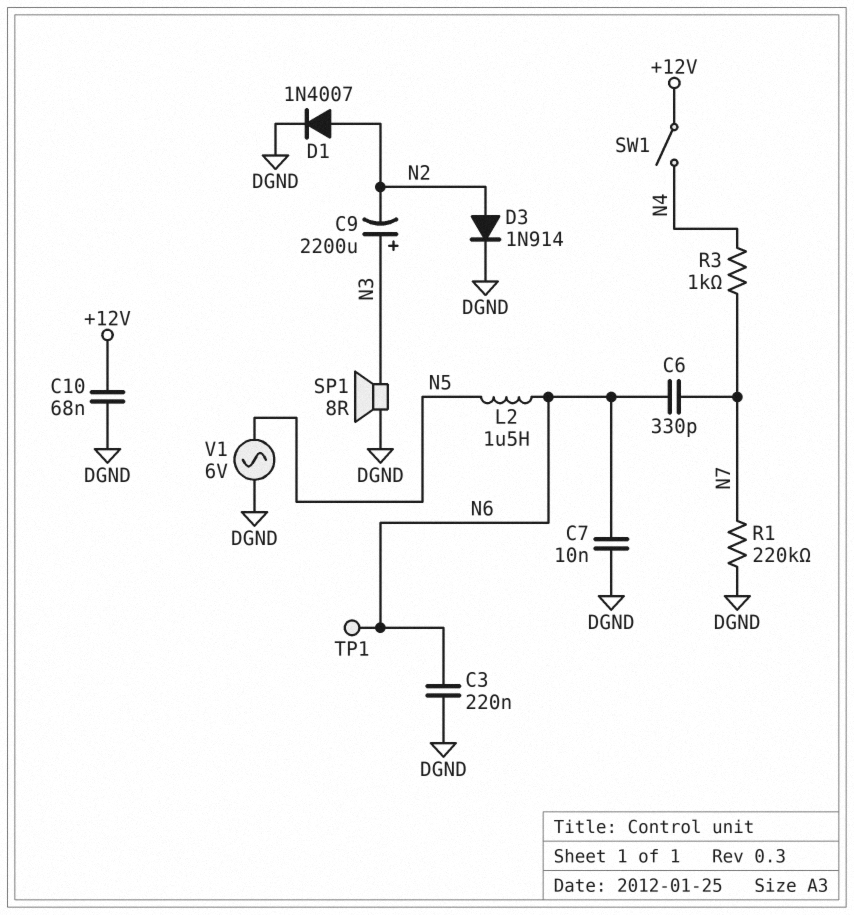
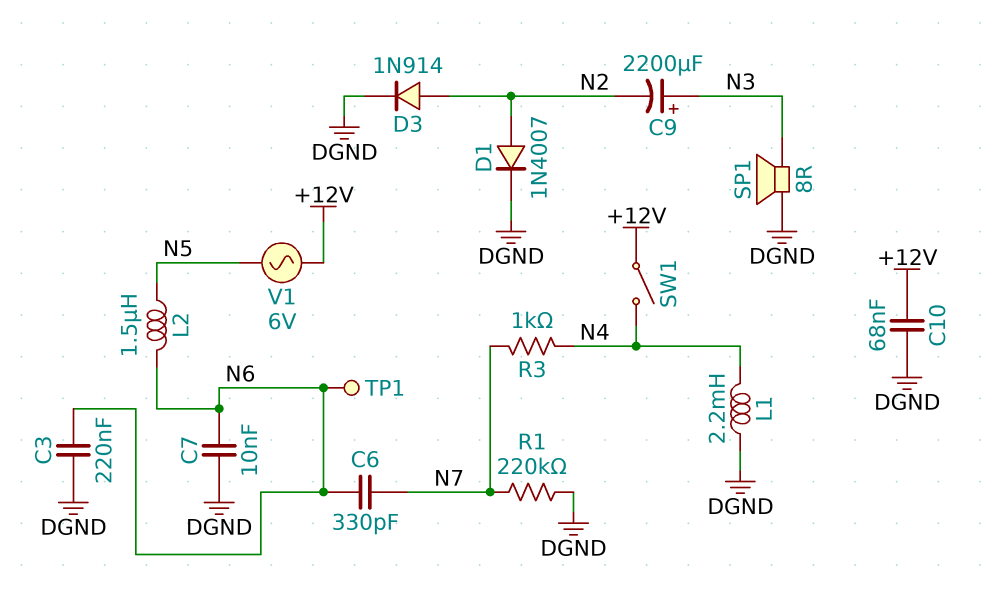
L1: none -> 2.2mH (DGND, N4)
V1: AC 6V (DGND, N5) -> AC 6V (+12V, N5)

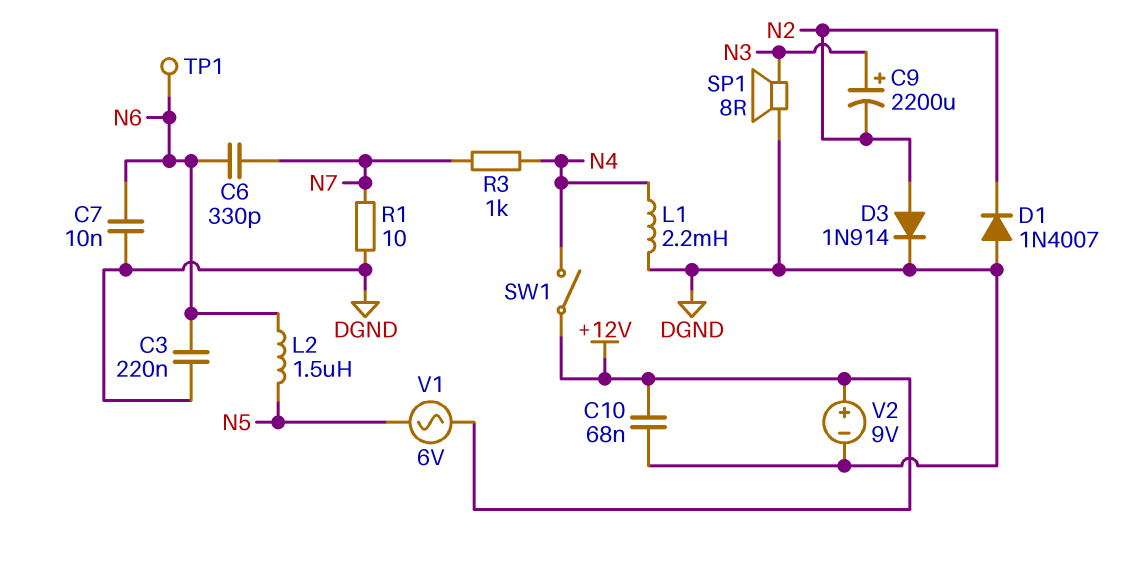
D1: diode 1N4007 (A N2, K DGND) -> diode 1N4007 (A DGND, K N2)
R1: 220k (DGND, N7) -> 10 (DGND, N7)
V2: none -> 9V (plus +12V, minus DGND)

